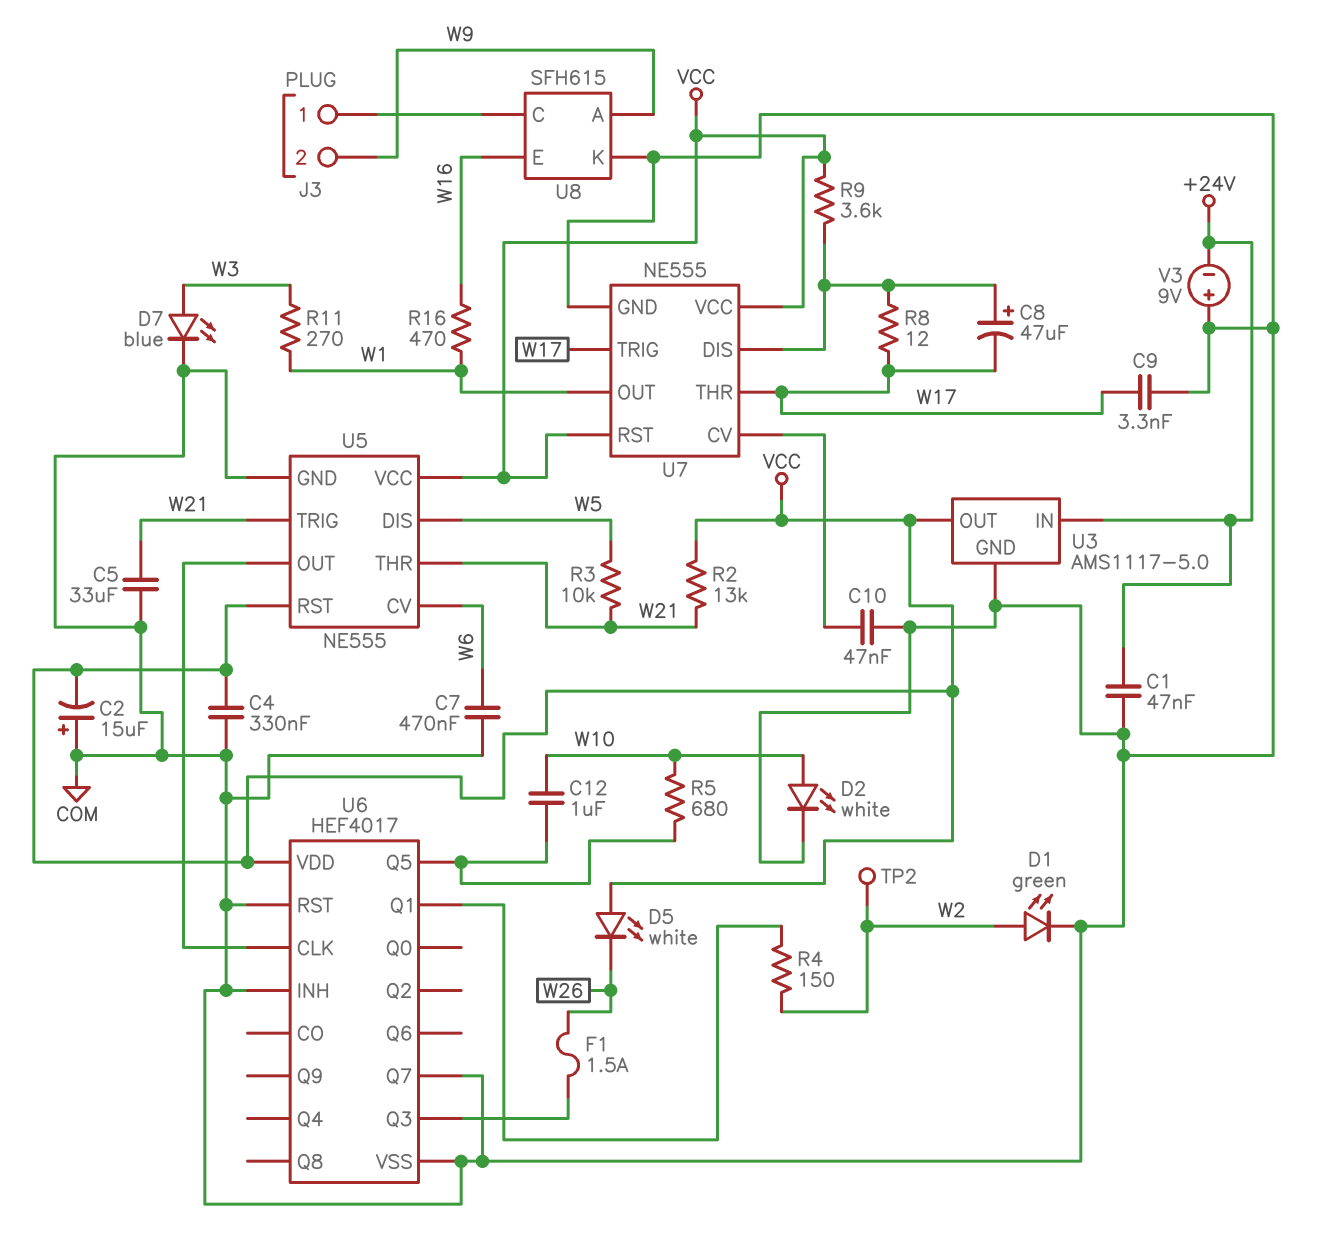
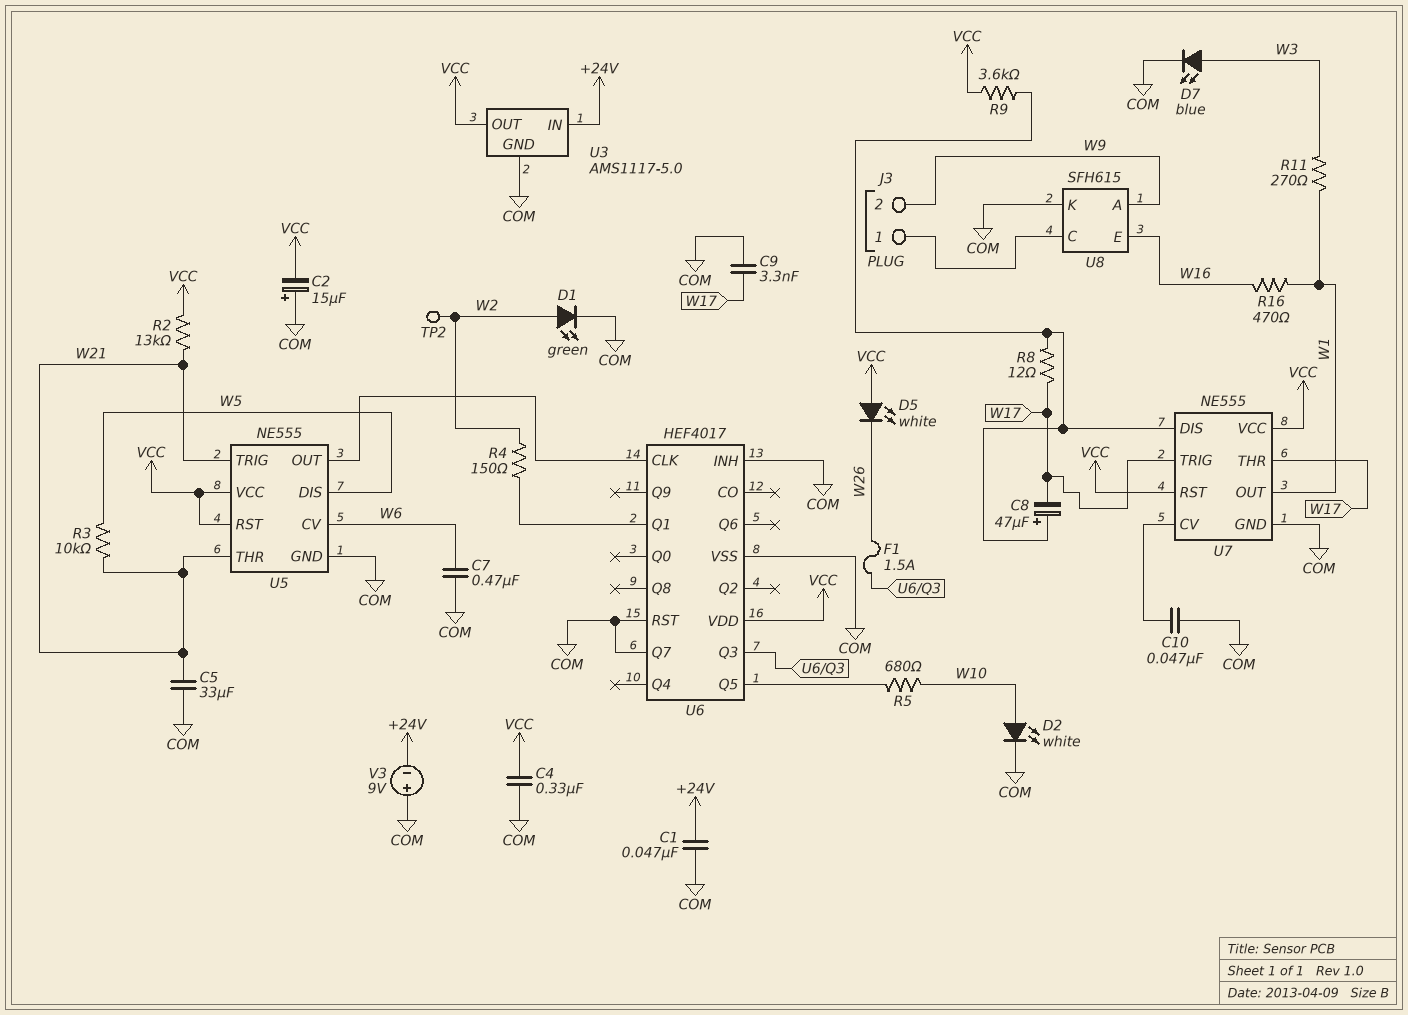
C12: 1uF (U6/Q5, W10) -> none

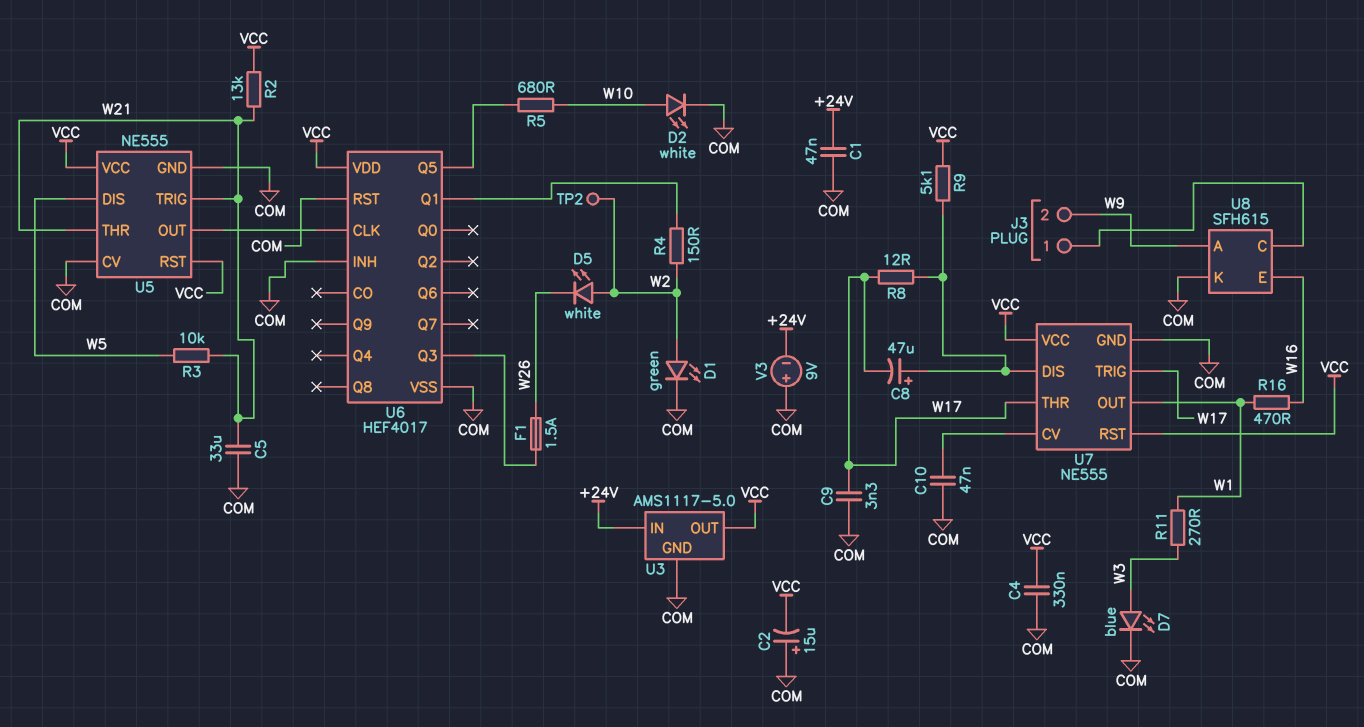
C7: 470nF (COM, W6) -> none
D5: LED white (A VCC, K W26) -> LED white (A W2, K W26)
R9: 3.6k (U7/DIS, VCC) -> 5.1k (U7/DIS, VCC)
U5 pin CV: W6 -> COM
U6 pin Q7: COM -> none

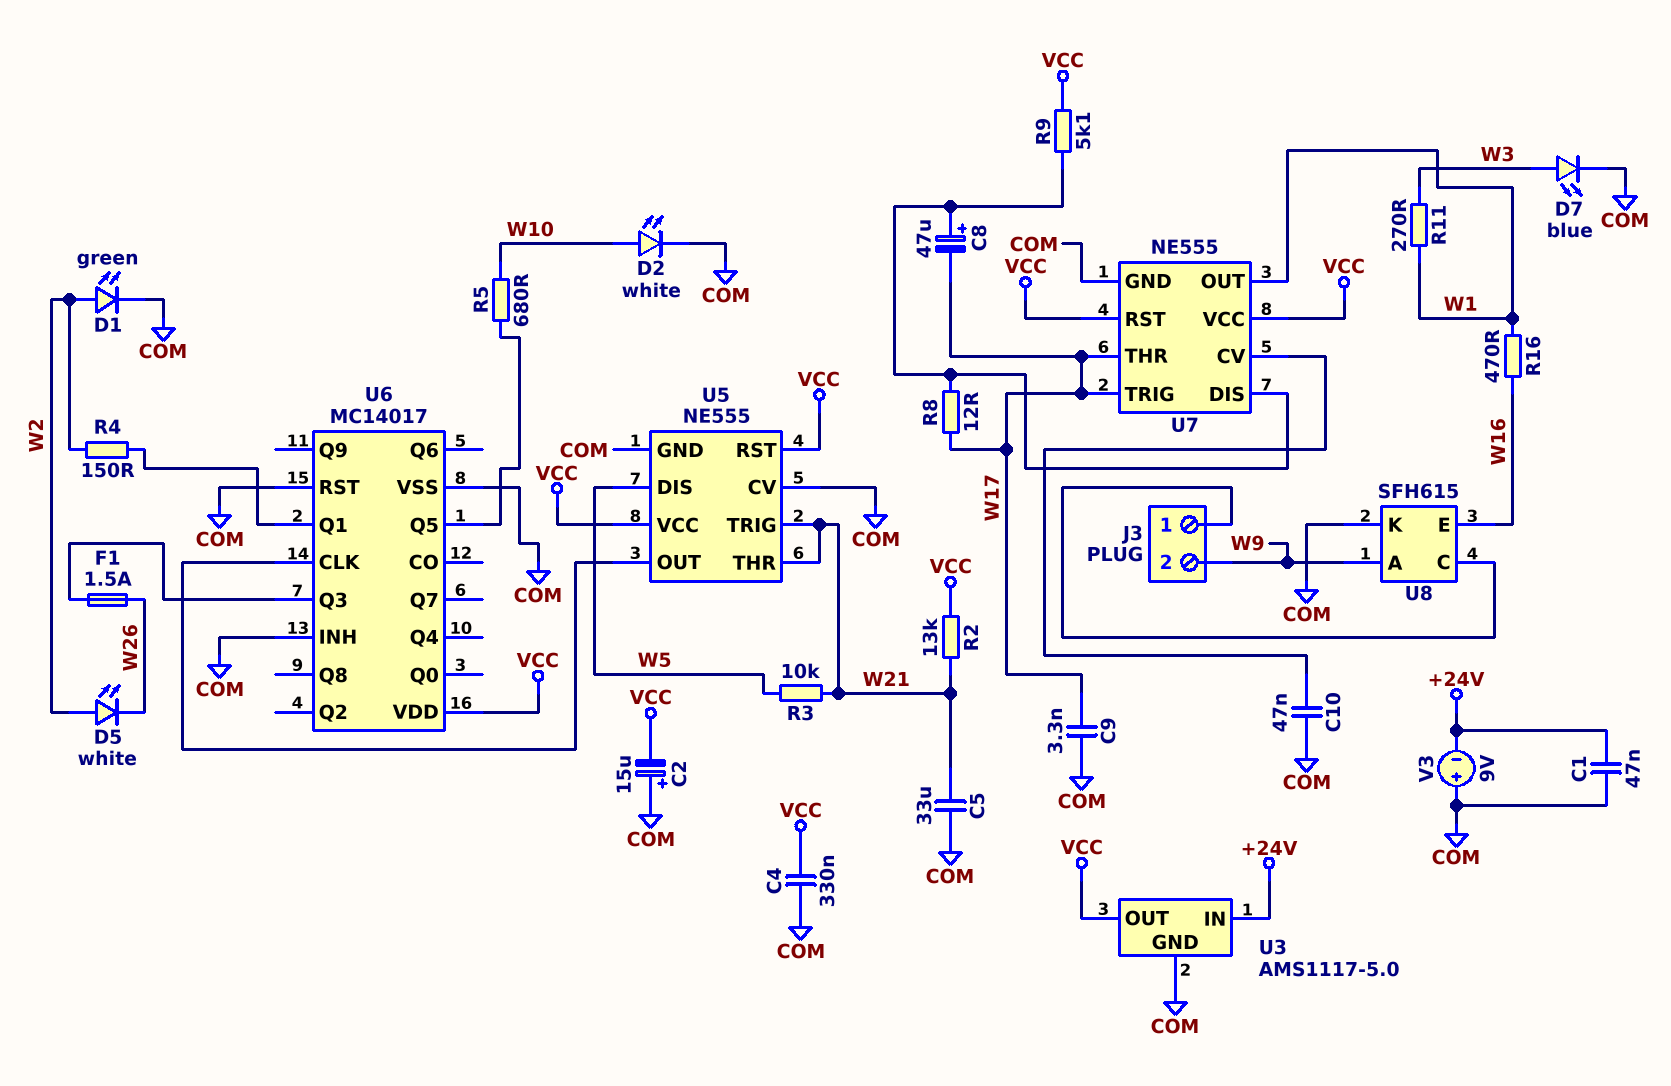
TP2: test point (W2) -> none
U6: HEF4017 -> MC14017

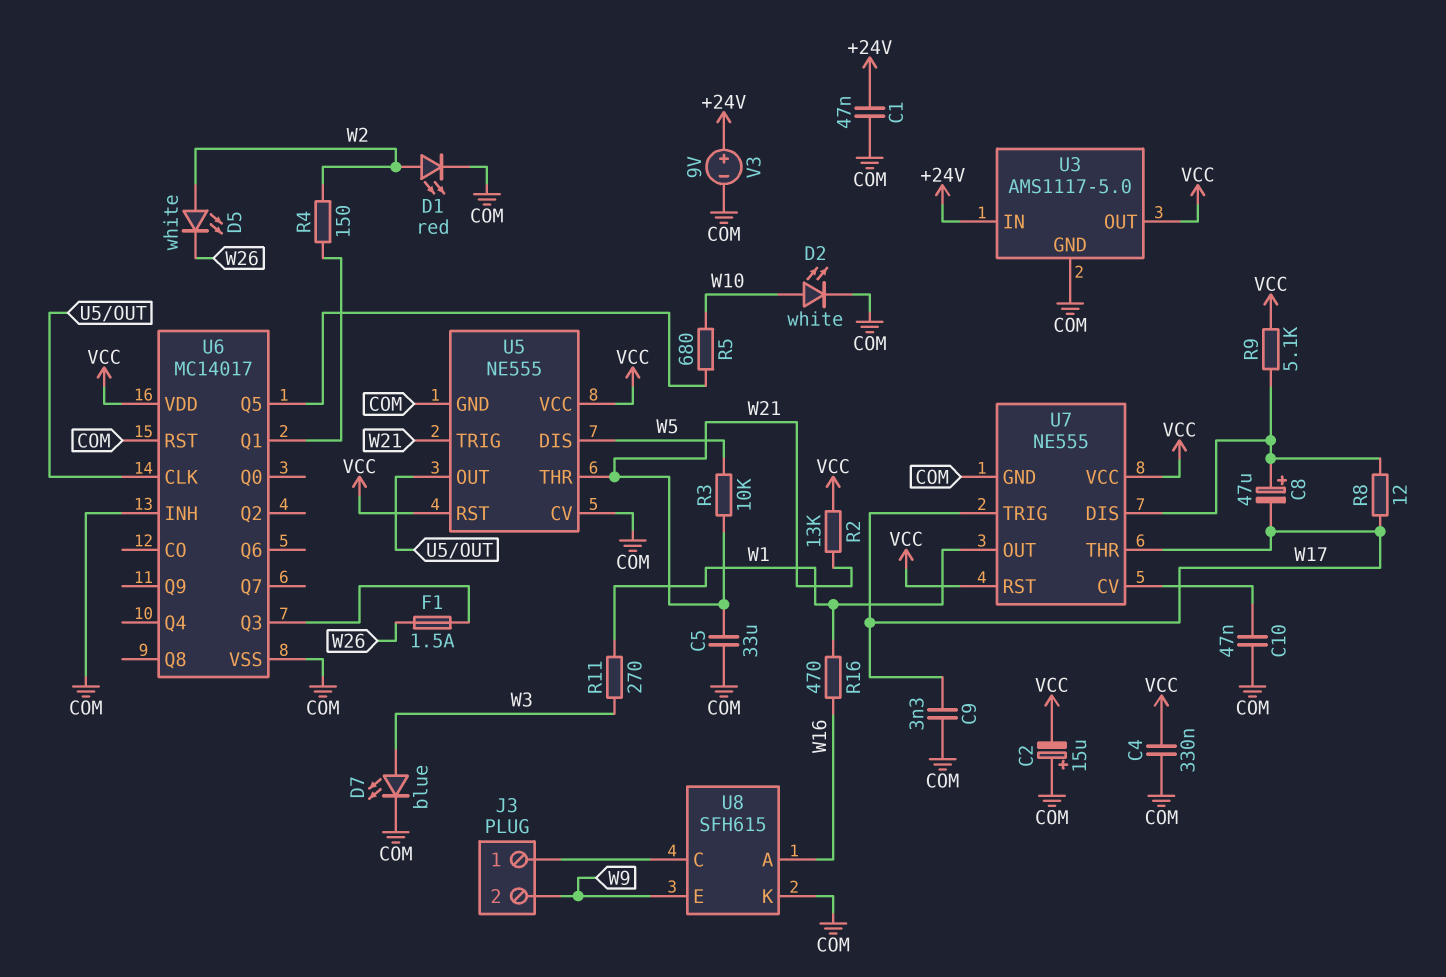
D1: LED green (A W2, K COM) -> LED red (A W2, K COM)
U8 pin A: W9 -> W16
U8 pin E: W16 -> W9
V3: 9V (plus COM, minus +24V) -> 9V (plus +24V, minus COM)

